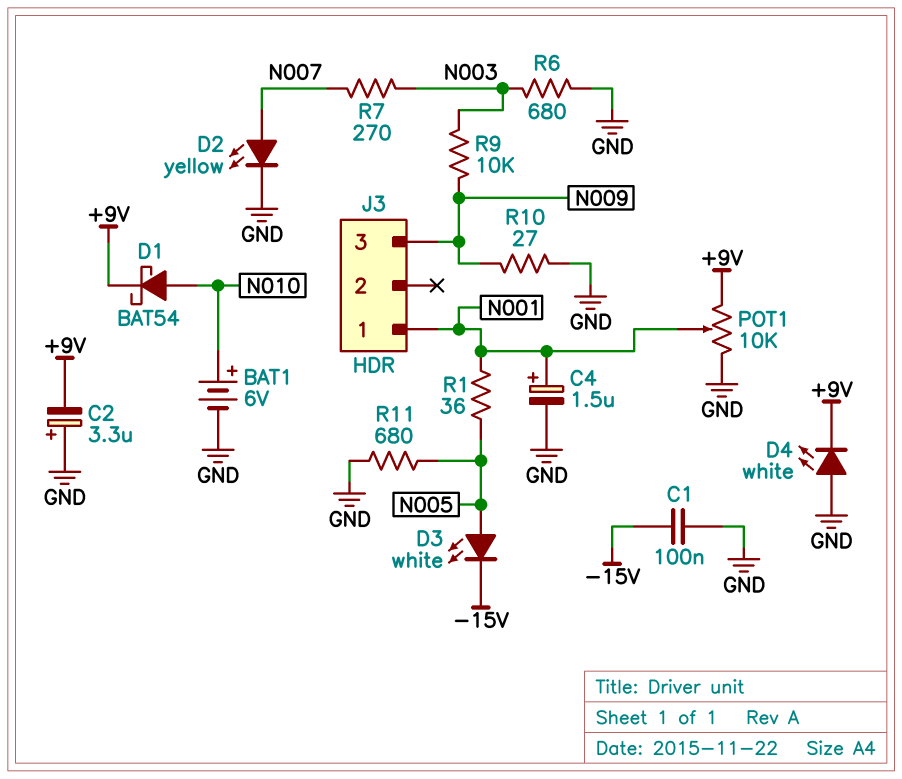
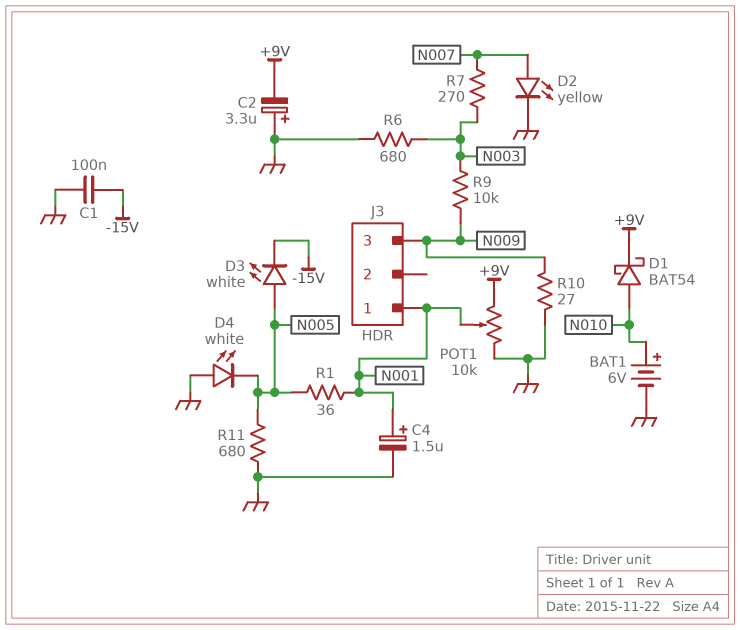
D4: LED white (A GND, K +9V) -> LED white (A GND, K N005)

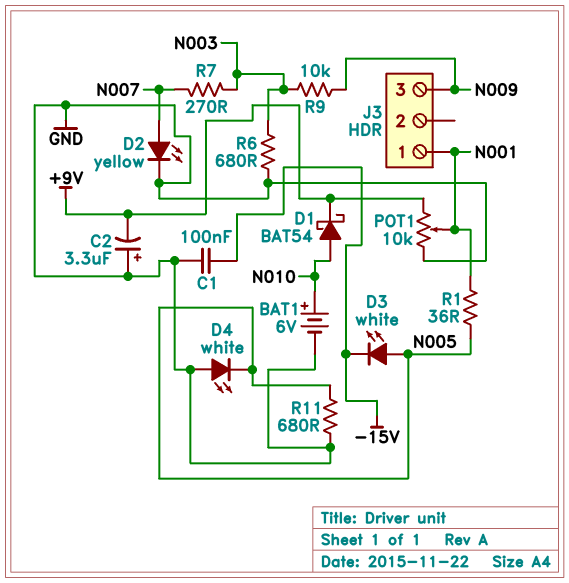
C4: 1.5uF (plus N001, minus GND) -> none
R10: 27 (GND, N009) -> none

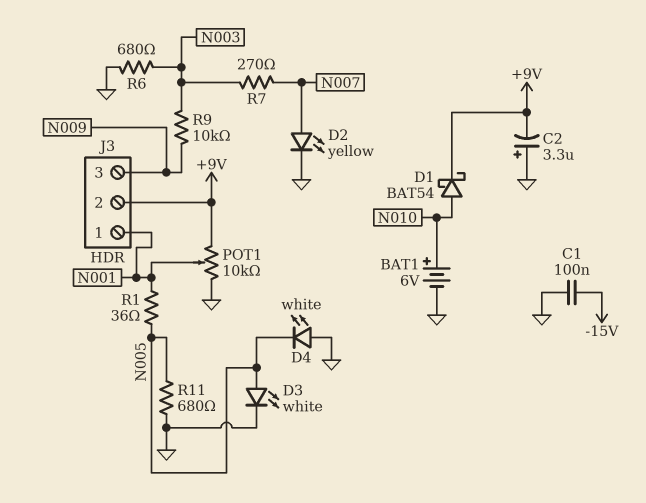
D3: LED white (A N005, K -15V) -> LED white (A N005, K GND)
J3 pin 2: none -> +9V

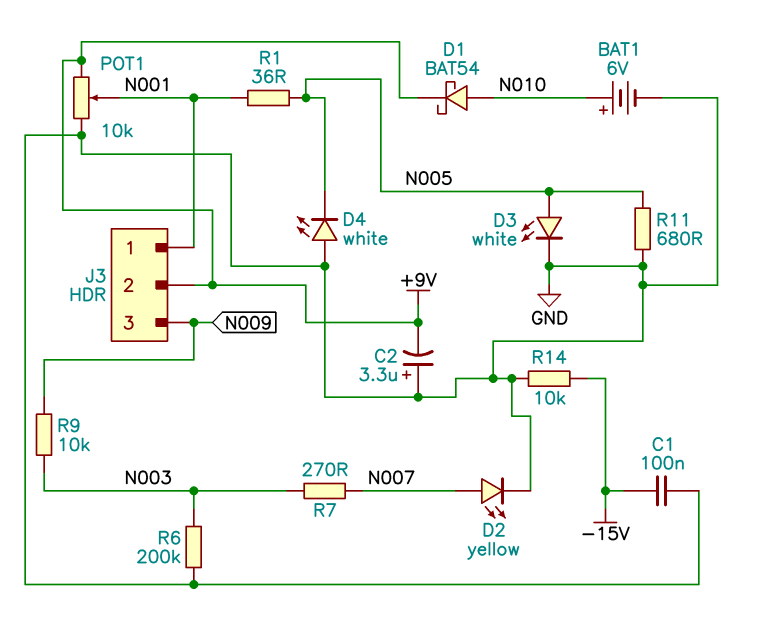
R6: 680 (GND, N003) -> 200k (GND, N003)
R14: none -> 10k (-15V, GND)

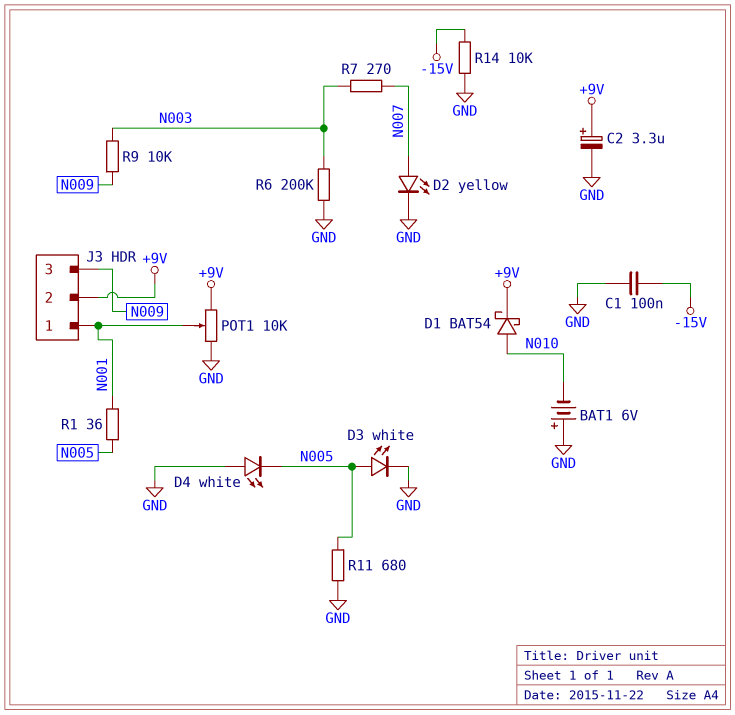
BAT1: 6V (plus N010, minus GND) -> 6V (plus GND, minus N010)
C2: 3.3uF (plus GND, minus +9V) -> 3.3uF (plus +9V, minus GND)

